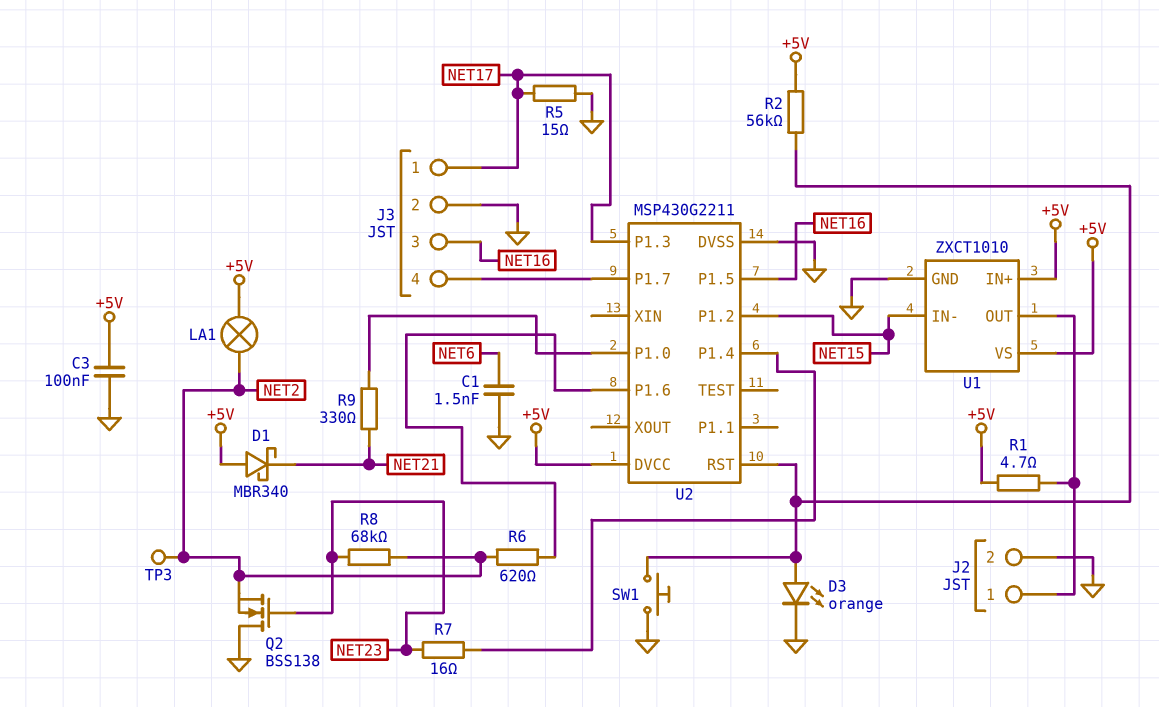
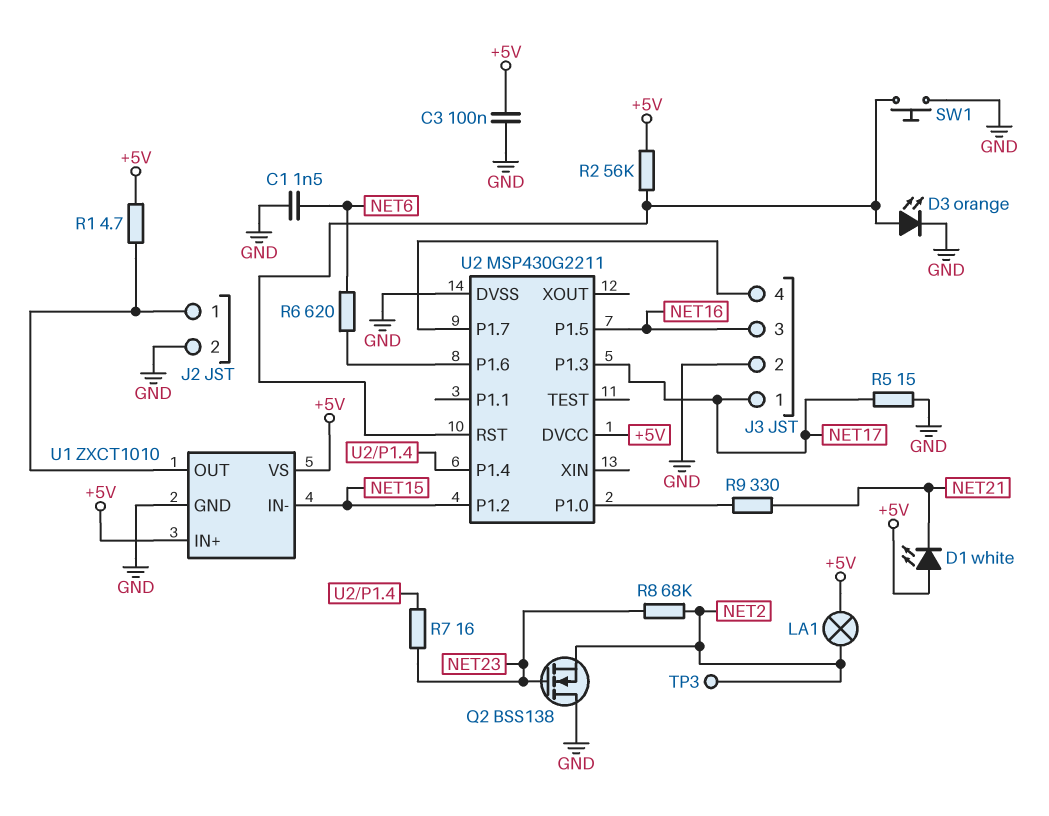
D1: schottky MBR340 (A +5V, K NET21) -> LED white (A +5V, K NET21)
R6: 620 (NET2, U2/P1.6) -> 620 (NET6, U2/P1.6)

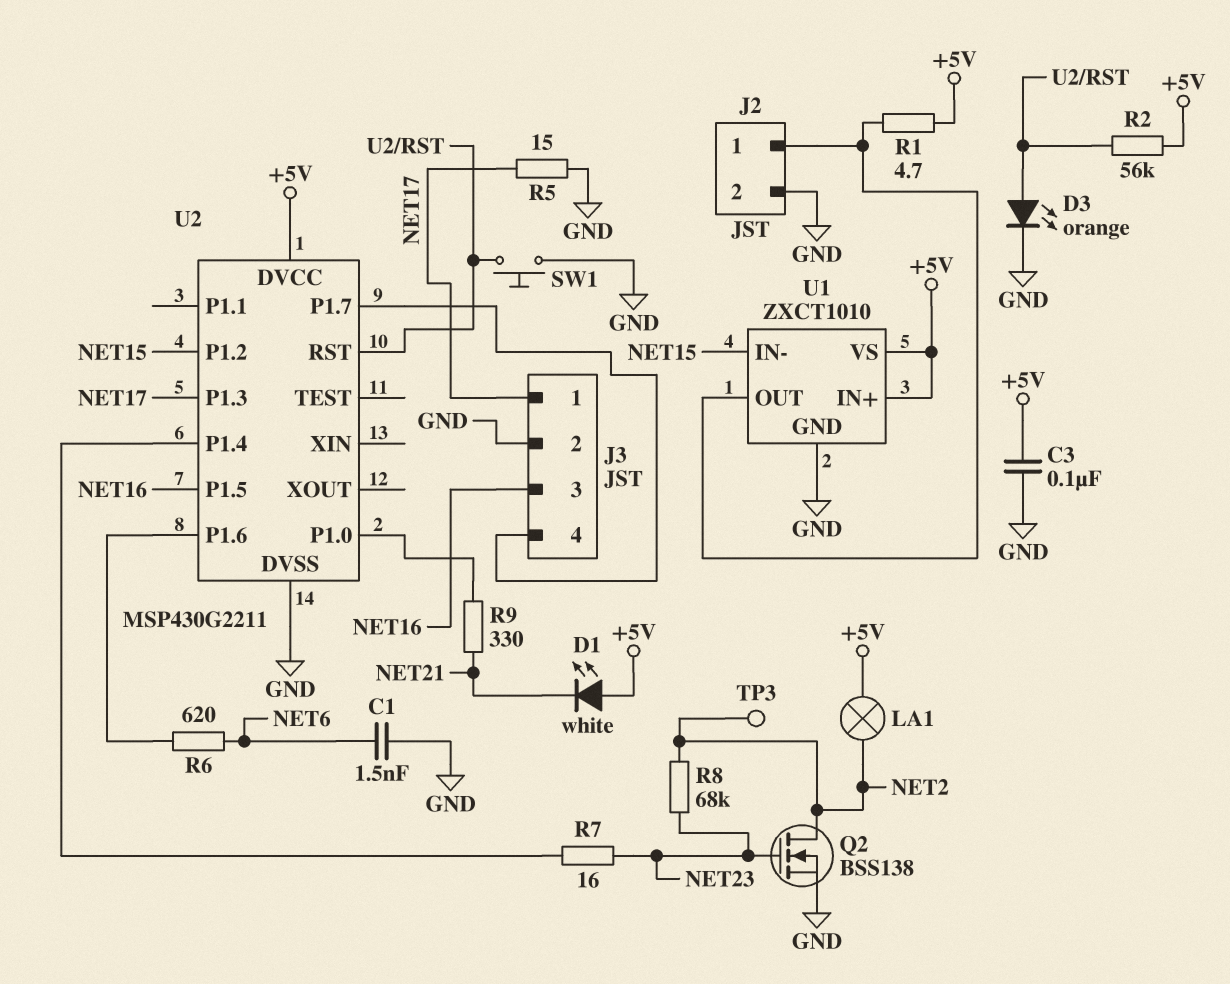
Q2: NMOS BSS138 (G NET23, D GND, S NET2) -> NMOS BSS138 (G NET23, D NET2, S GND)

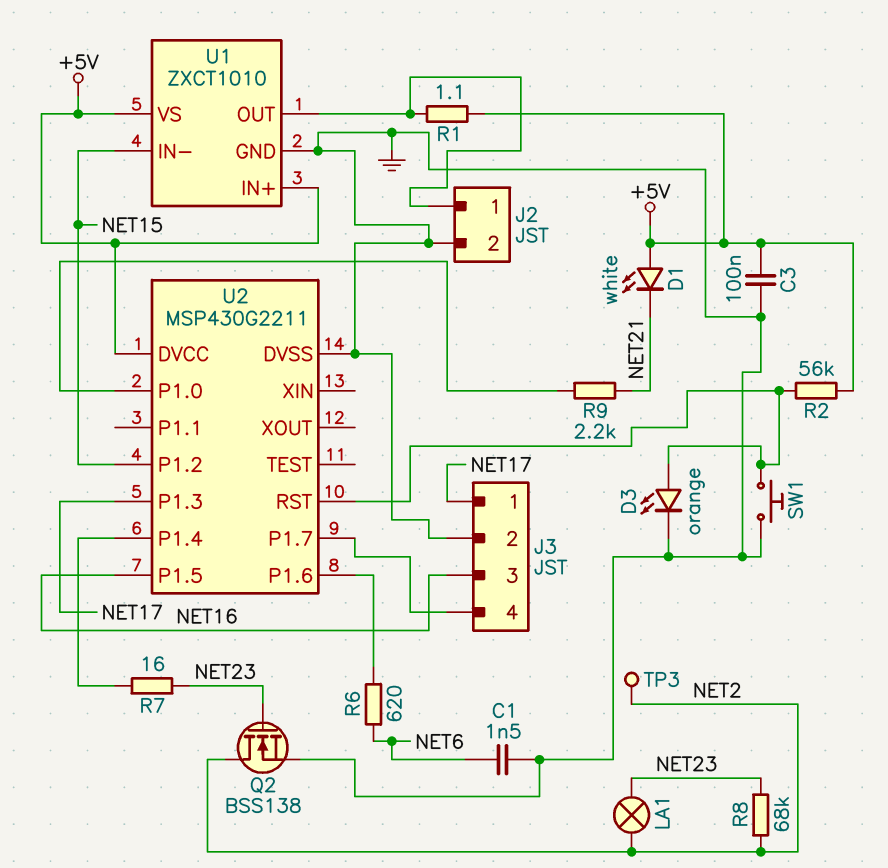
LA1: lamp (+5V, NET2) -> lamp (NET2, NET23)
R1: 4.7 (+5V, J2/1) -> 1.1 (+5V, J2/1)
R5: 15 (GND, NET17) -> none
R9: 330 (NET21, U2/P1.0) -> 2.2k (NET21, U2/P1.0)

